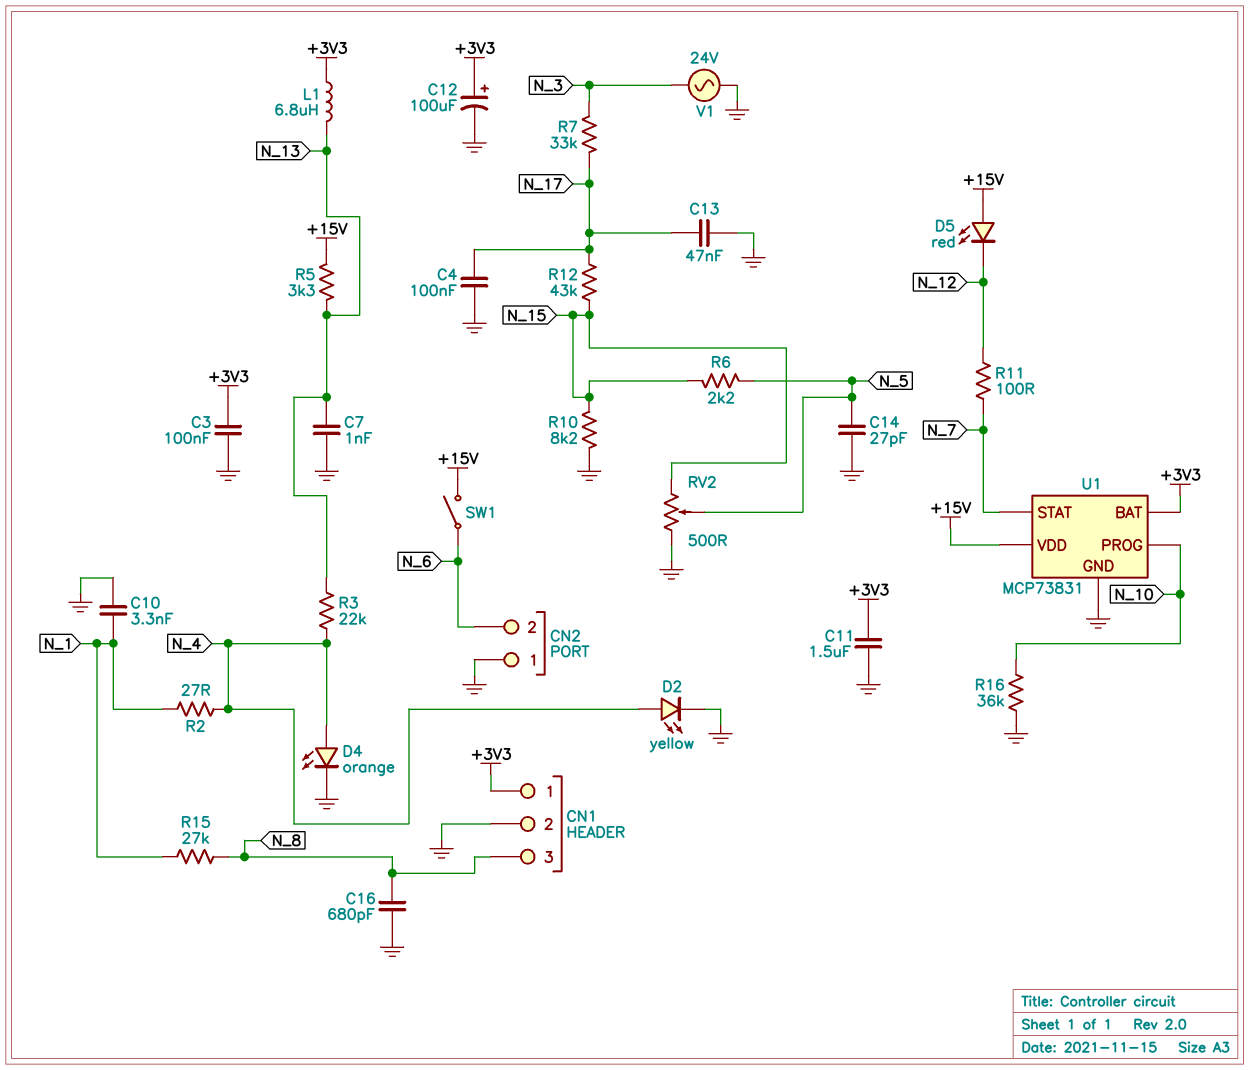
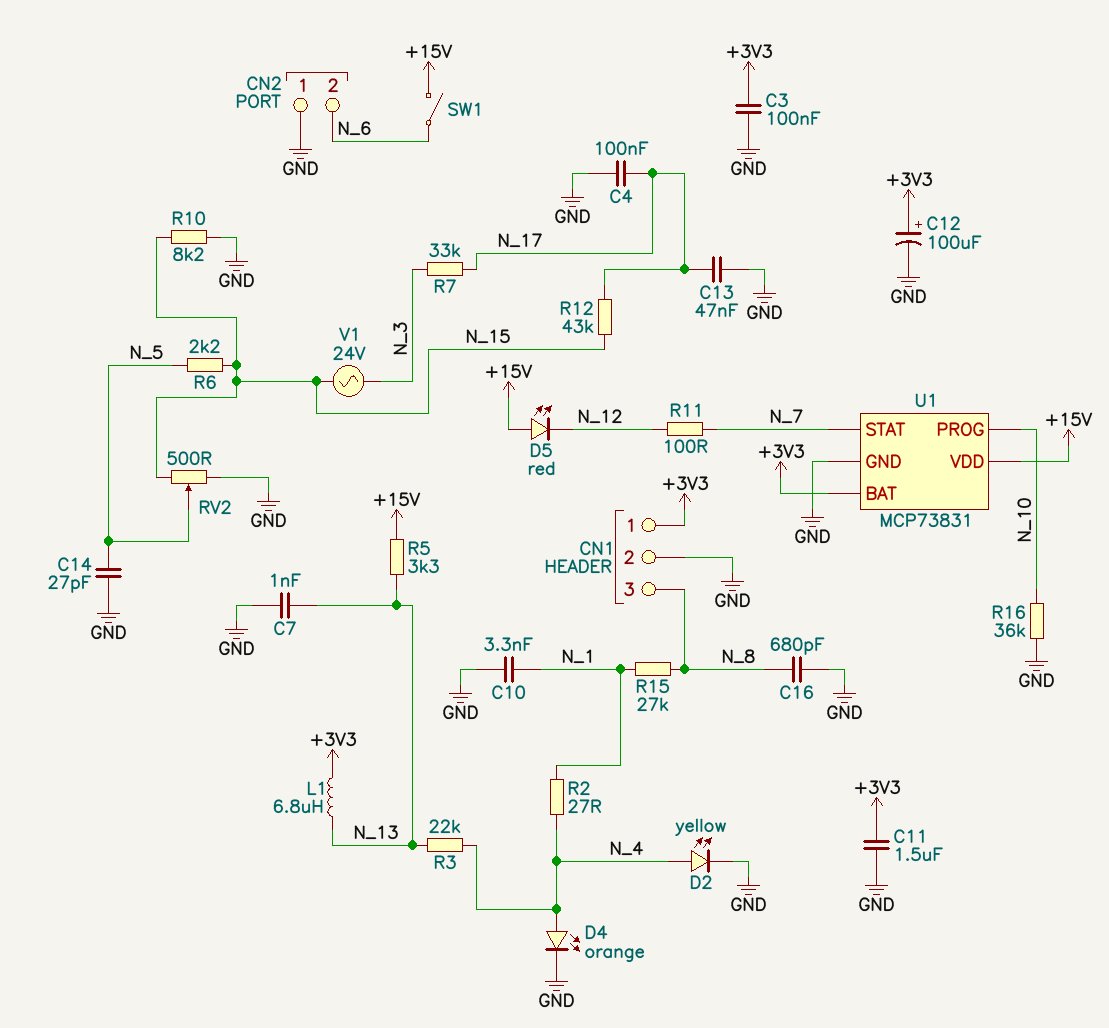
V1: AC 24V (GND, N_3) -> AC 24V (N_3, N_15)

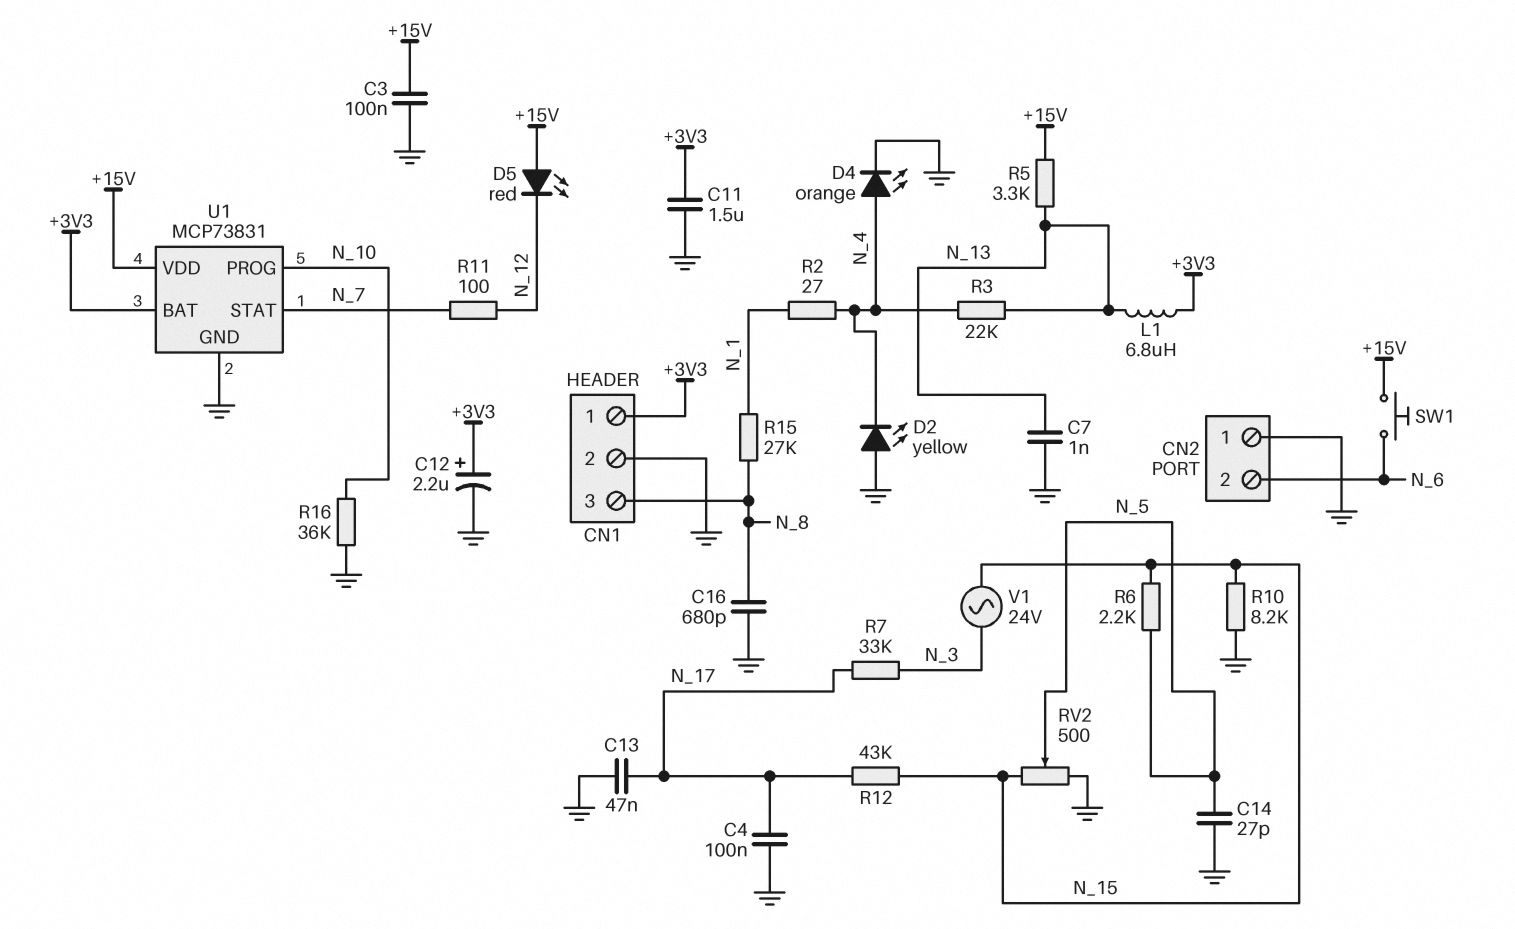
C3: 100nF (+3V3, GND) -> 100nF (+15V, GND)
C10: 3.3nF (GND, N_1) -> none
C12: 100uF (plus +3V3, minus GND) -> 2.2uF (plus +3V3, minus GND)
D2: LED yellow (A N_4, K GND) -> LED yellow (A GND, K N_4)
SW1: switch (+15V, N_6) -> button (+15V, N_6)

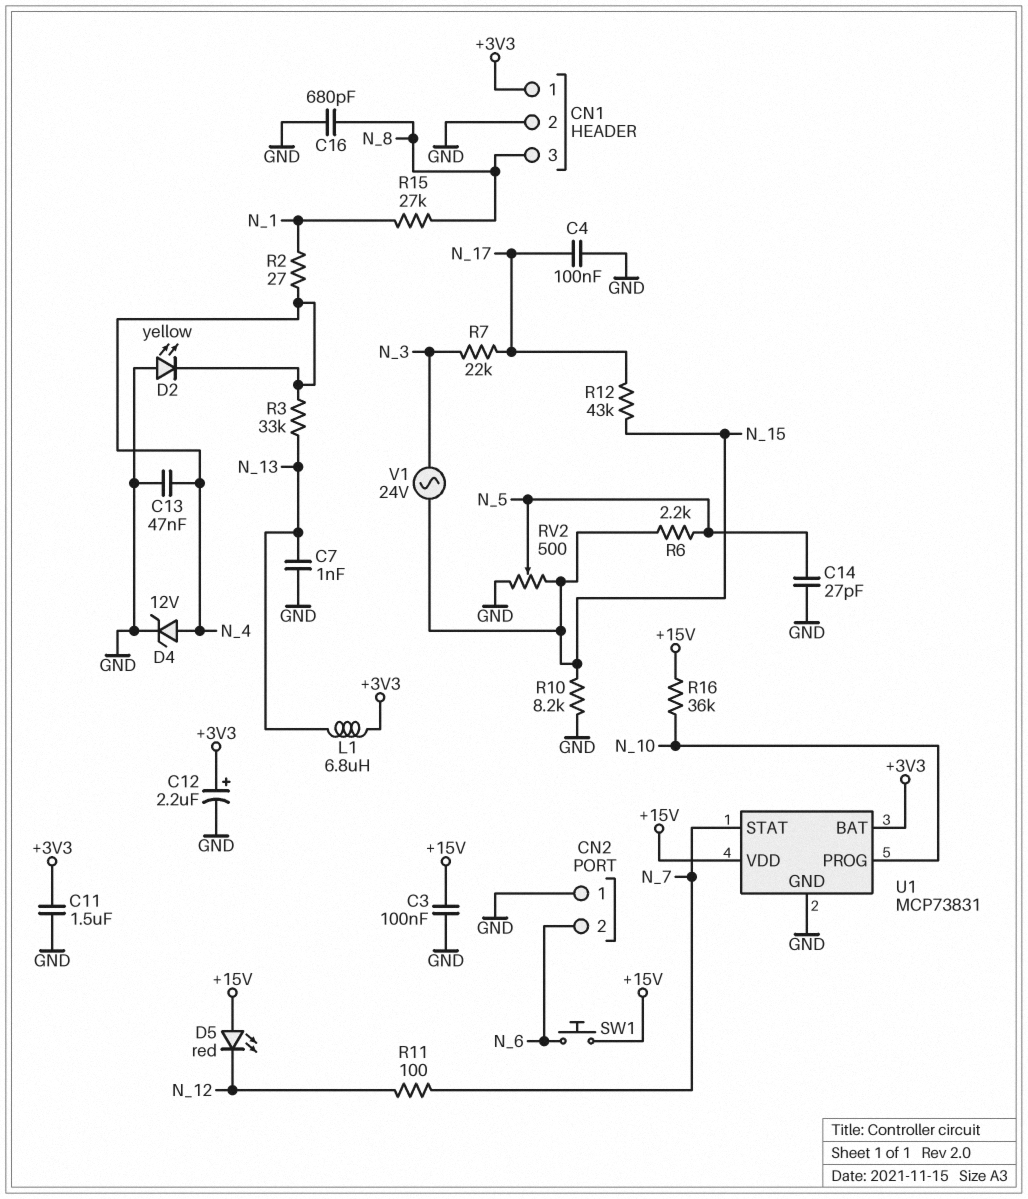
C13: 47nF (GND, N_17) -> 47nF (GND, N_4)
D4: LED orange (A N_4, K GND) -> zener 12V (A N_4, K GND)
R3: 22k (N_4, N_13) -> 33k (N_4, N_13)
R5: 3.3k (+15V, N_13) -> none
R7: 33k (N_3, N_17) -> 22k (N_3, N_17)
R16: 36k (GND, N_10) -> 36k (+15V, N_10)

